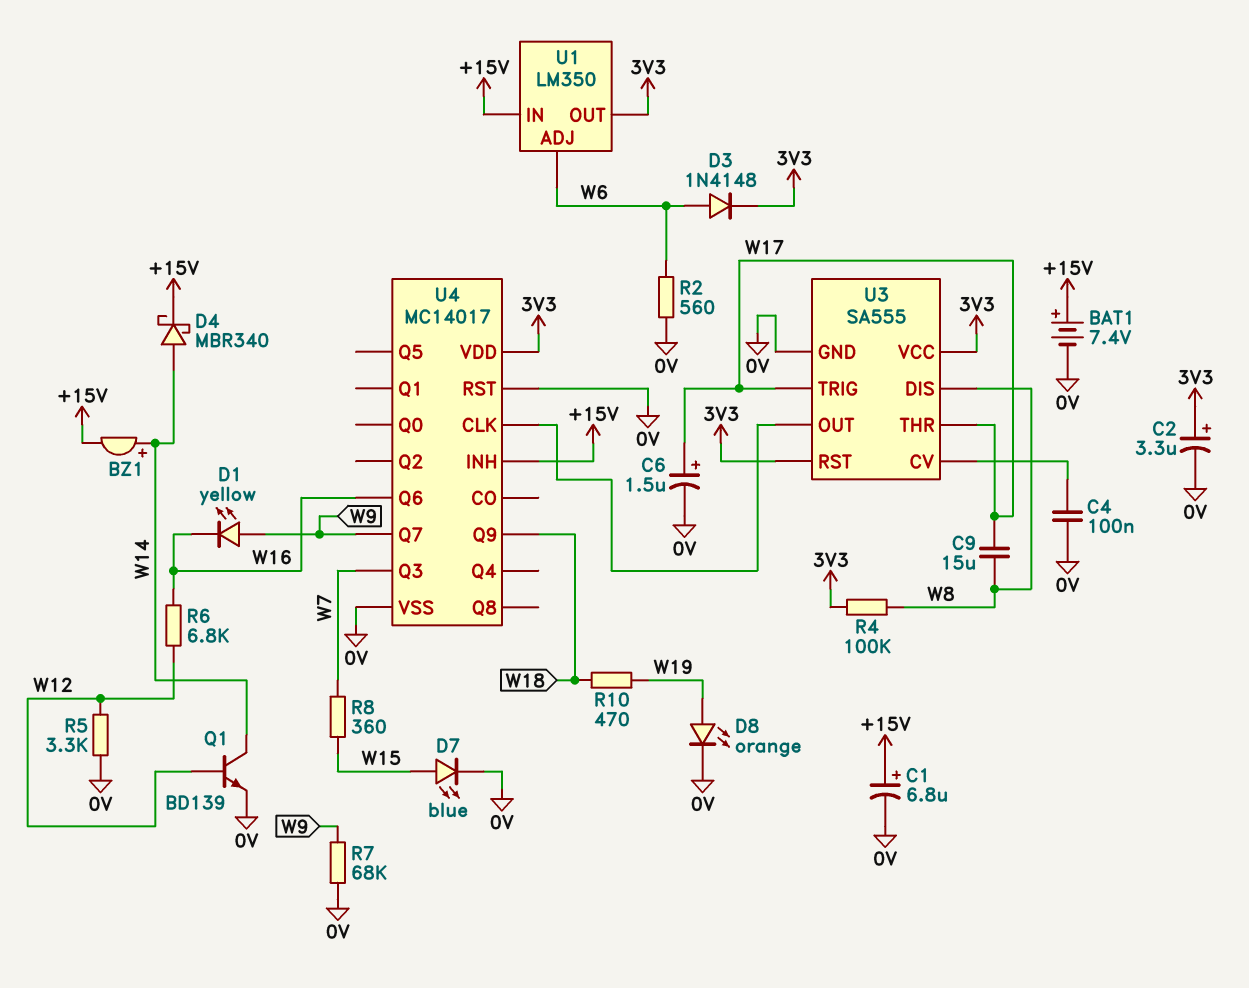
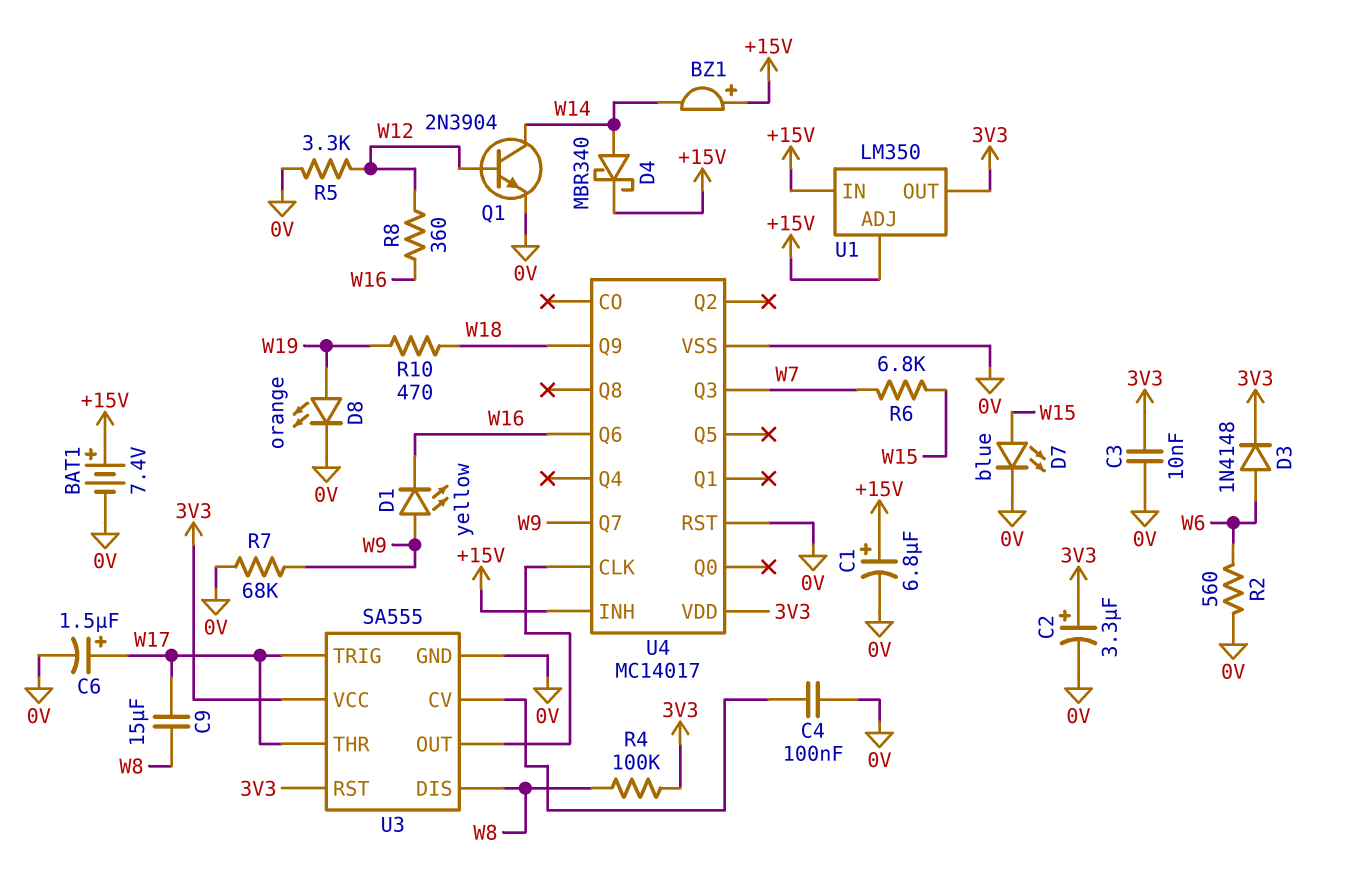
BZ1: buzzer (plus W14, minus +15V) -> buzzer (plus +15V, minus W14)
C3: none -> 10nF (0V, 3V3)
Q1: NPN BD139 (B W12, C W14, E 0V) -> NPN 2N3904 (B W12, C W14, E 0V)
R6: 6.8k (W12, W16) -> 6.8k (W7, W15)
R8: 360 (W7, W15) -> 360 (W12, W16)
U1 pin ADJ: W6 -> +15V

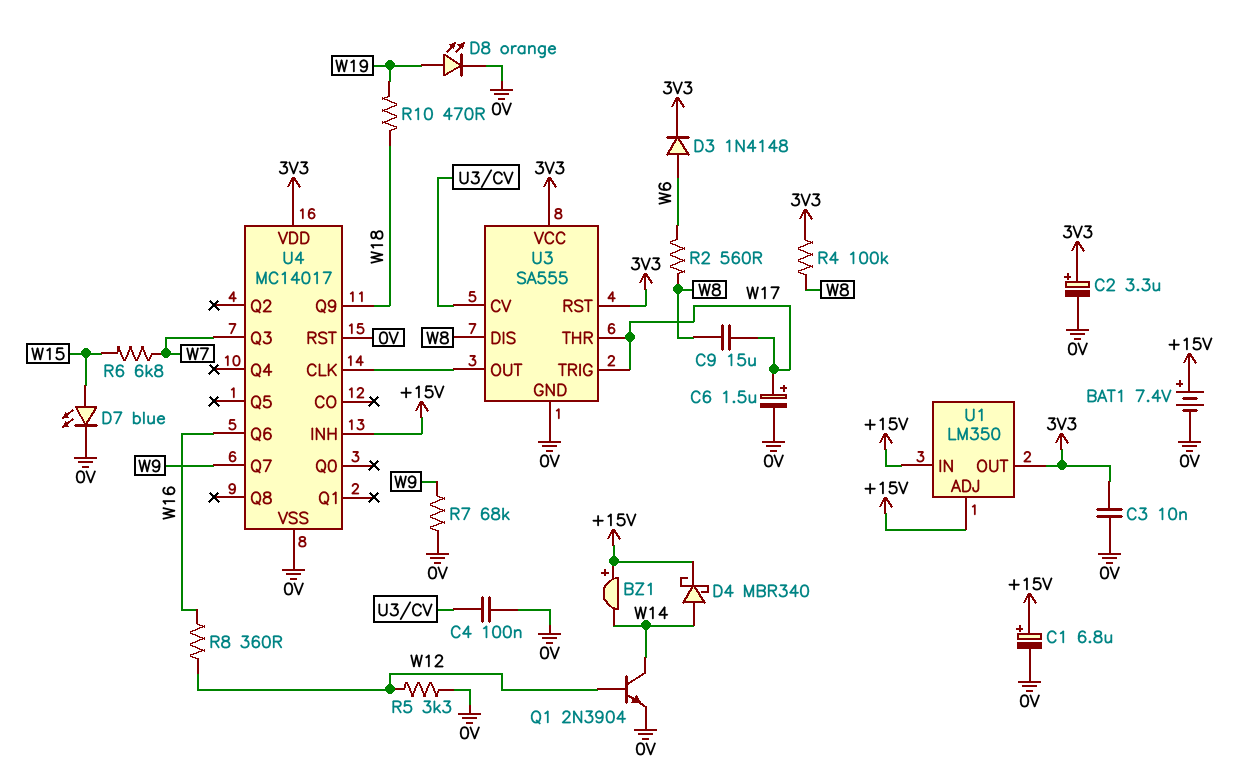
D1: LED yellow (A W9, K W16) -> none
R2: 560 (0V, W6) -> 560 (W6, W8)

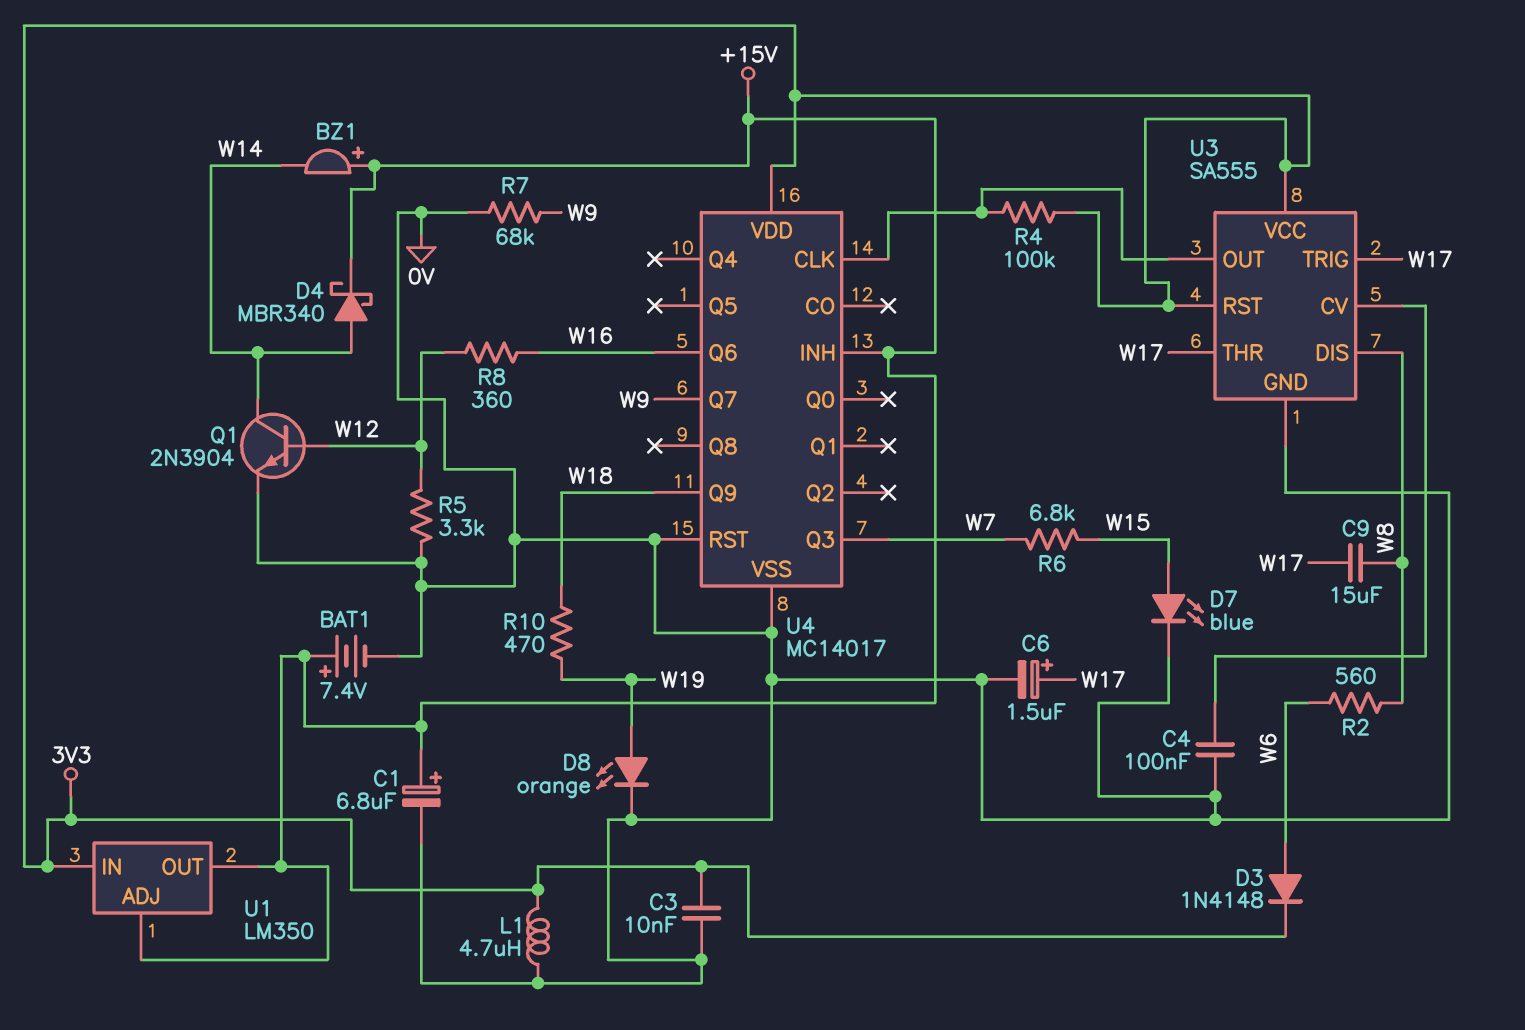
C2: 3.3uF (plus 3V3, minus 0V) -> none
L1: none -> 4.7uH (0V, 3V3)
R4: 100k (3V3, W8) -> 100k (3V3, U3/OUT)
U1 pin IN: +15V -> 3V3
U1 pin OUT: 3V3 -> +15V

